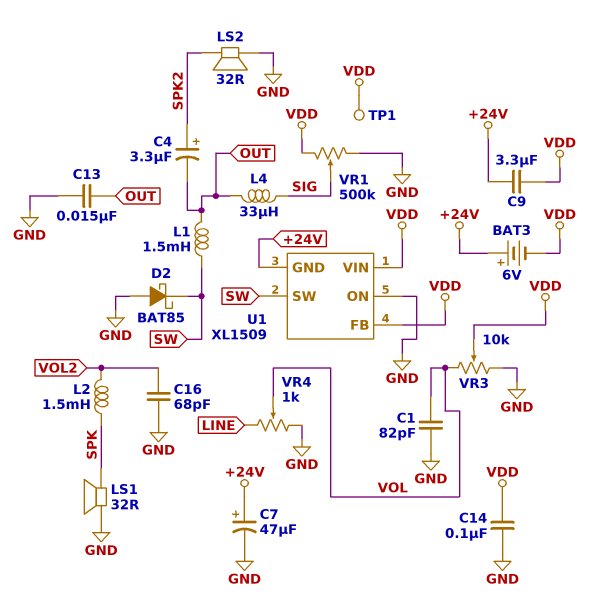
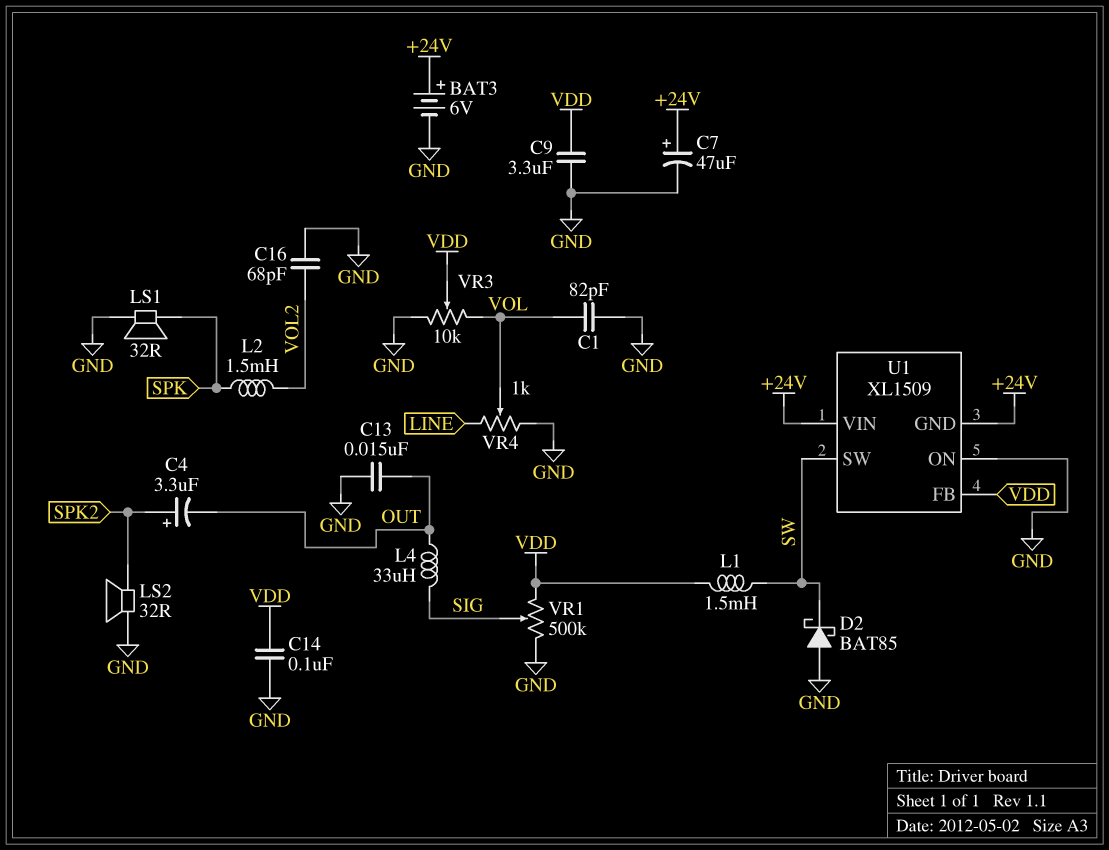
BAT3: 6V (plus +24V, minus VDD) -> 6V (plus +24V, minus GND)
C9: 3.3uF (+24V, VDD) -> 3.3uF (GND, VDD)
L1: 1.5mH (OUT, SW) -> 1.5mH (SW, VDD)
TP1: test point (VDD) -> none
U1 pin VIN: VDD -> +24V

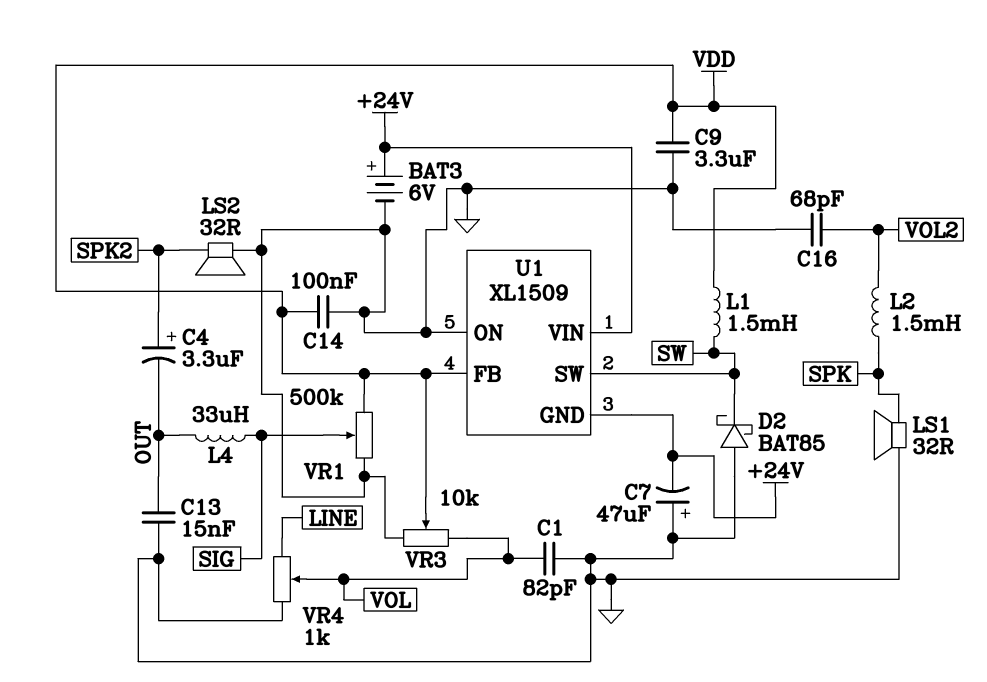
C7: 47uF (plus +24V, minus GND) -> 47uF (plus GND, minus +24V)

